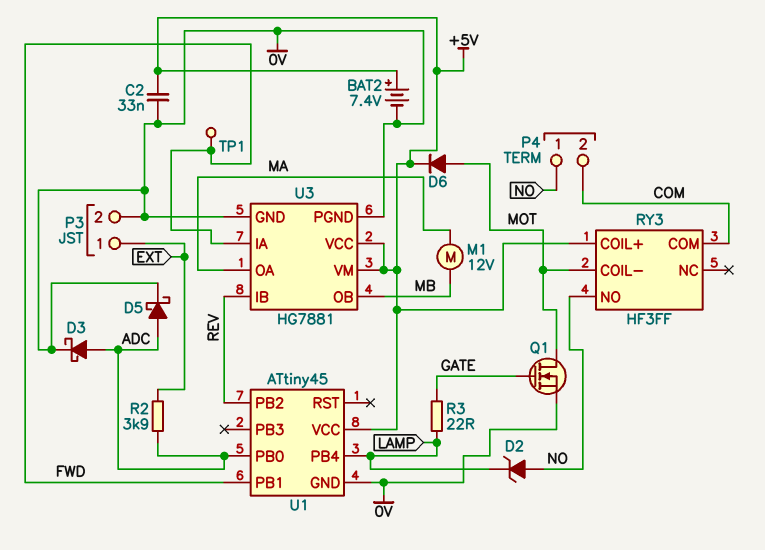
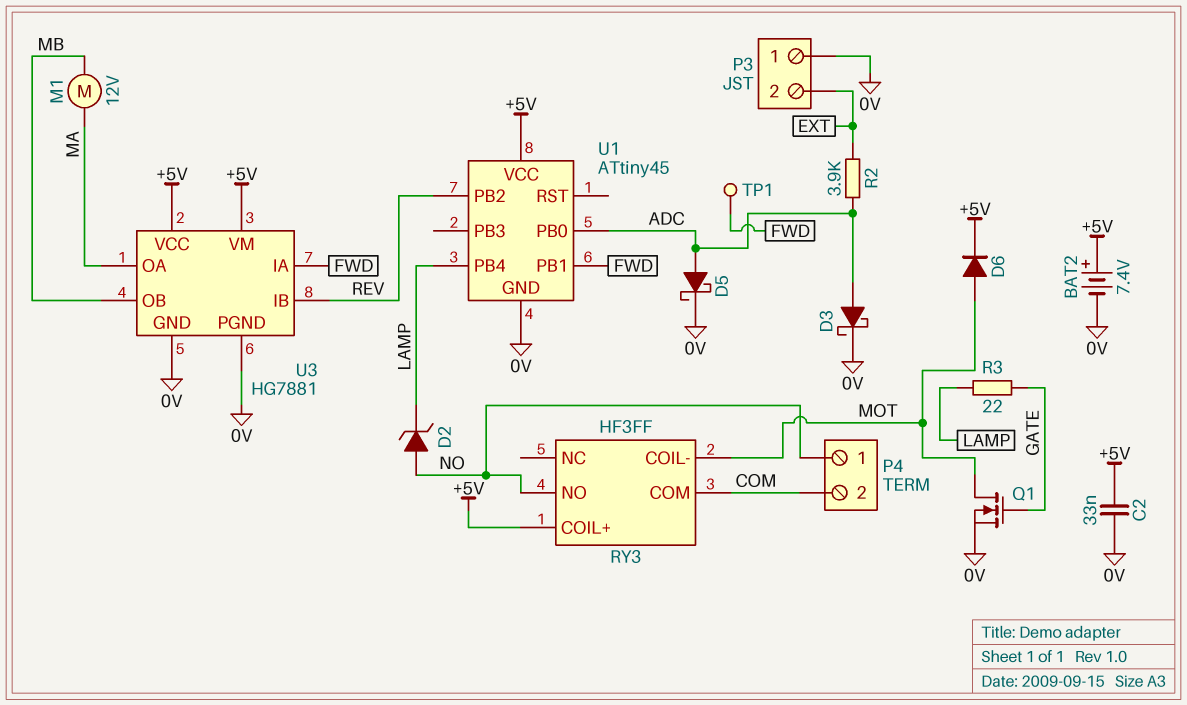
P3 pin 1: EXT -> 0V
P3 pin 2: 0V -> EXT

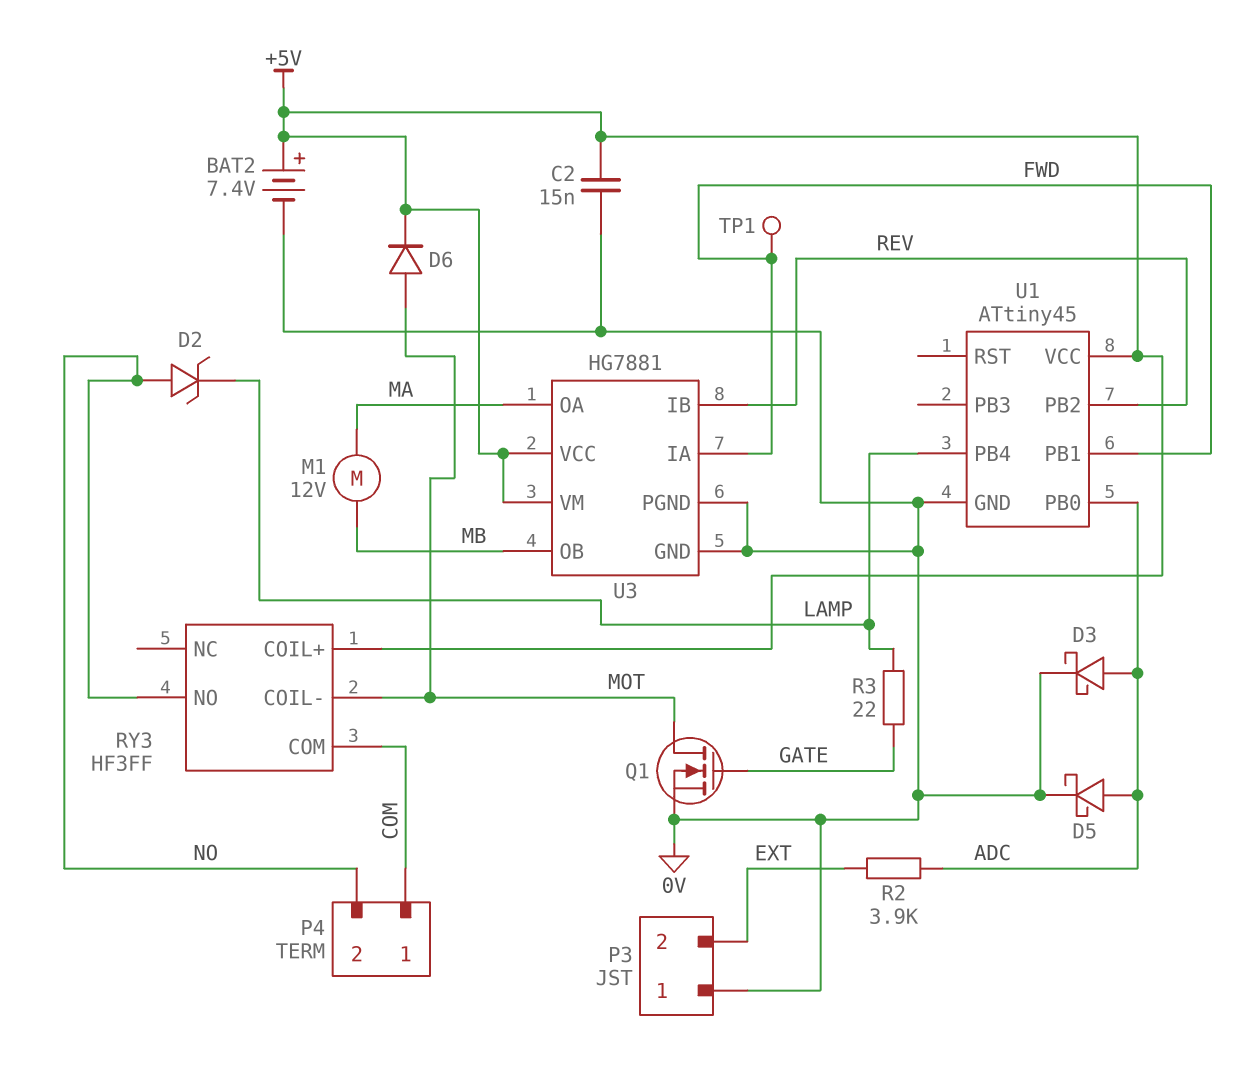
C2: 33nF (+5V, 0V) -> 15nF (+5V, 0V)
P4 pin 1: NO -> COM
P4 pin 2: COM -> NO

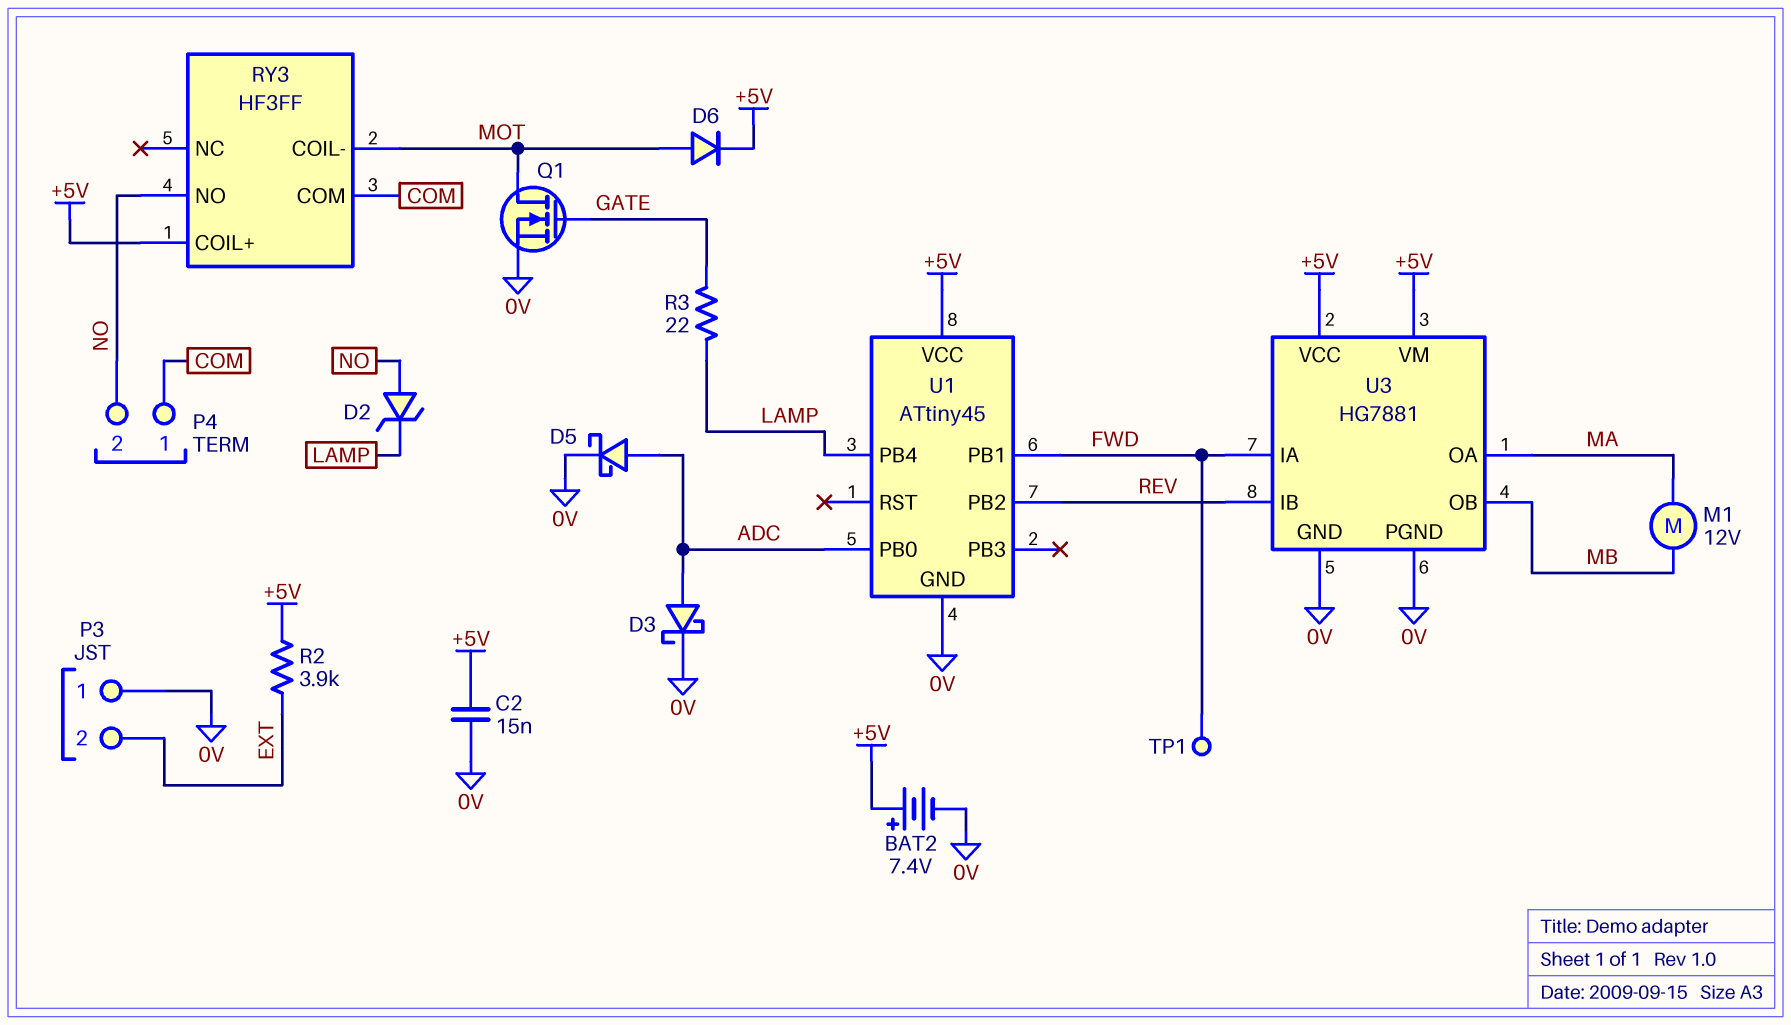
R2: 3.9k (ADC, EXT) -> 3.9k (+5V, EXT)

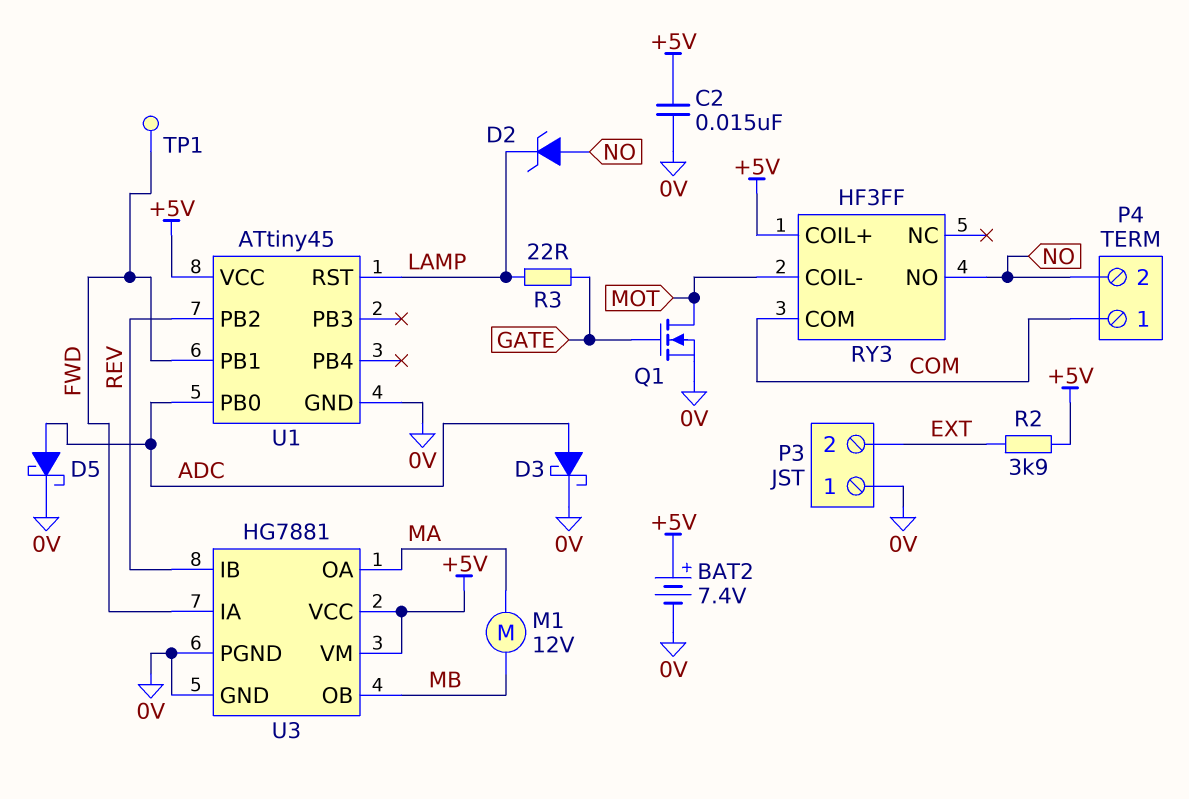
D6: diode (A MOT, K +5V) -> none
U1 pin PB4: LAMP -> none
U1 pin RST: none -> LAMP

